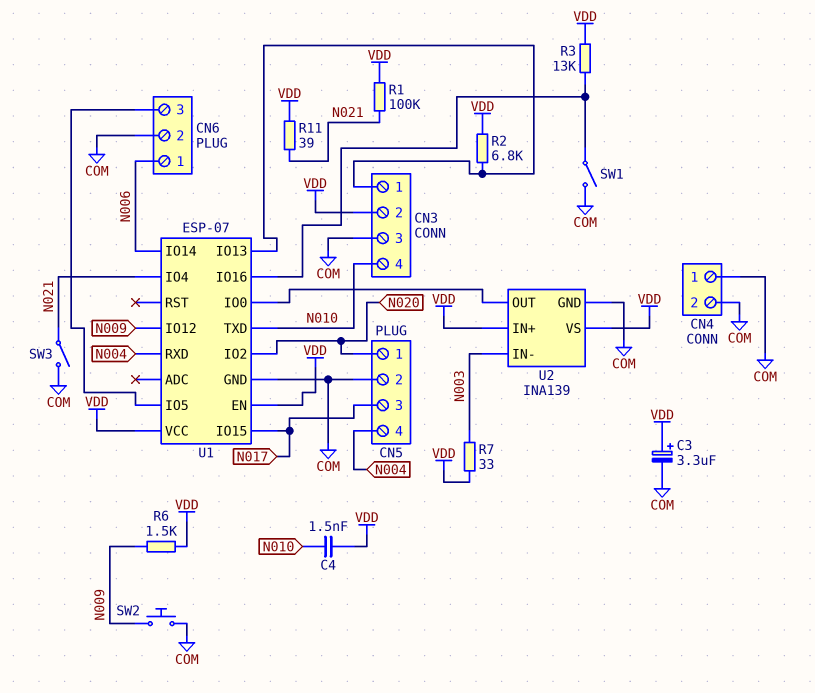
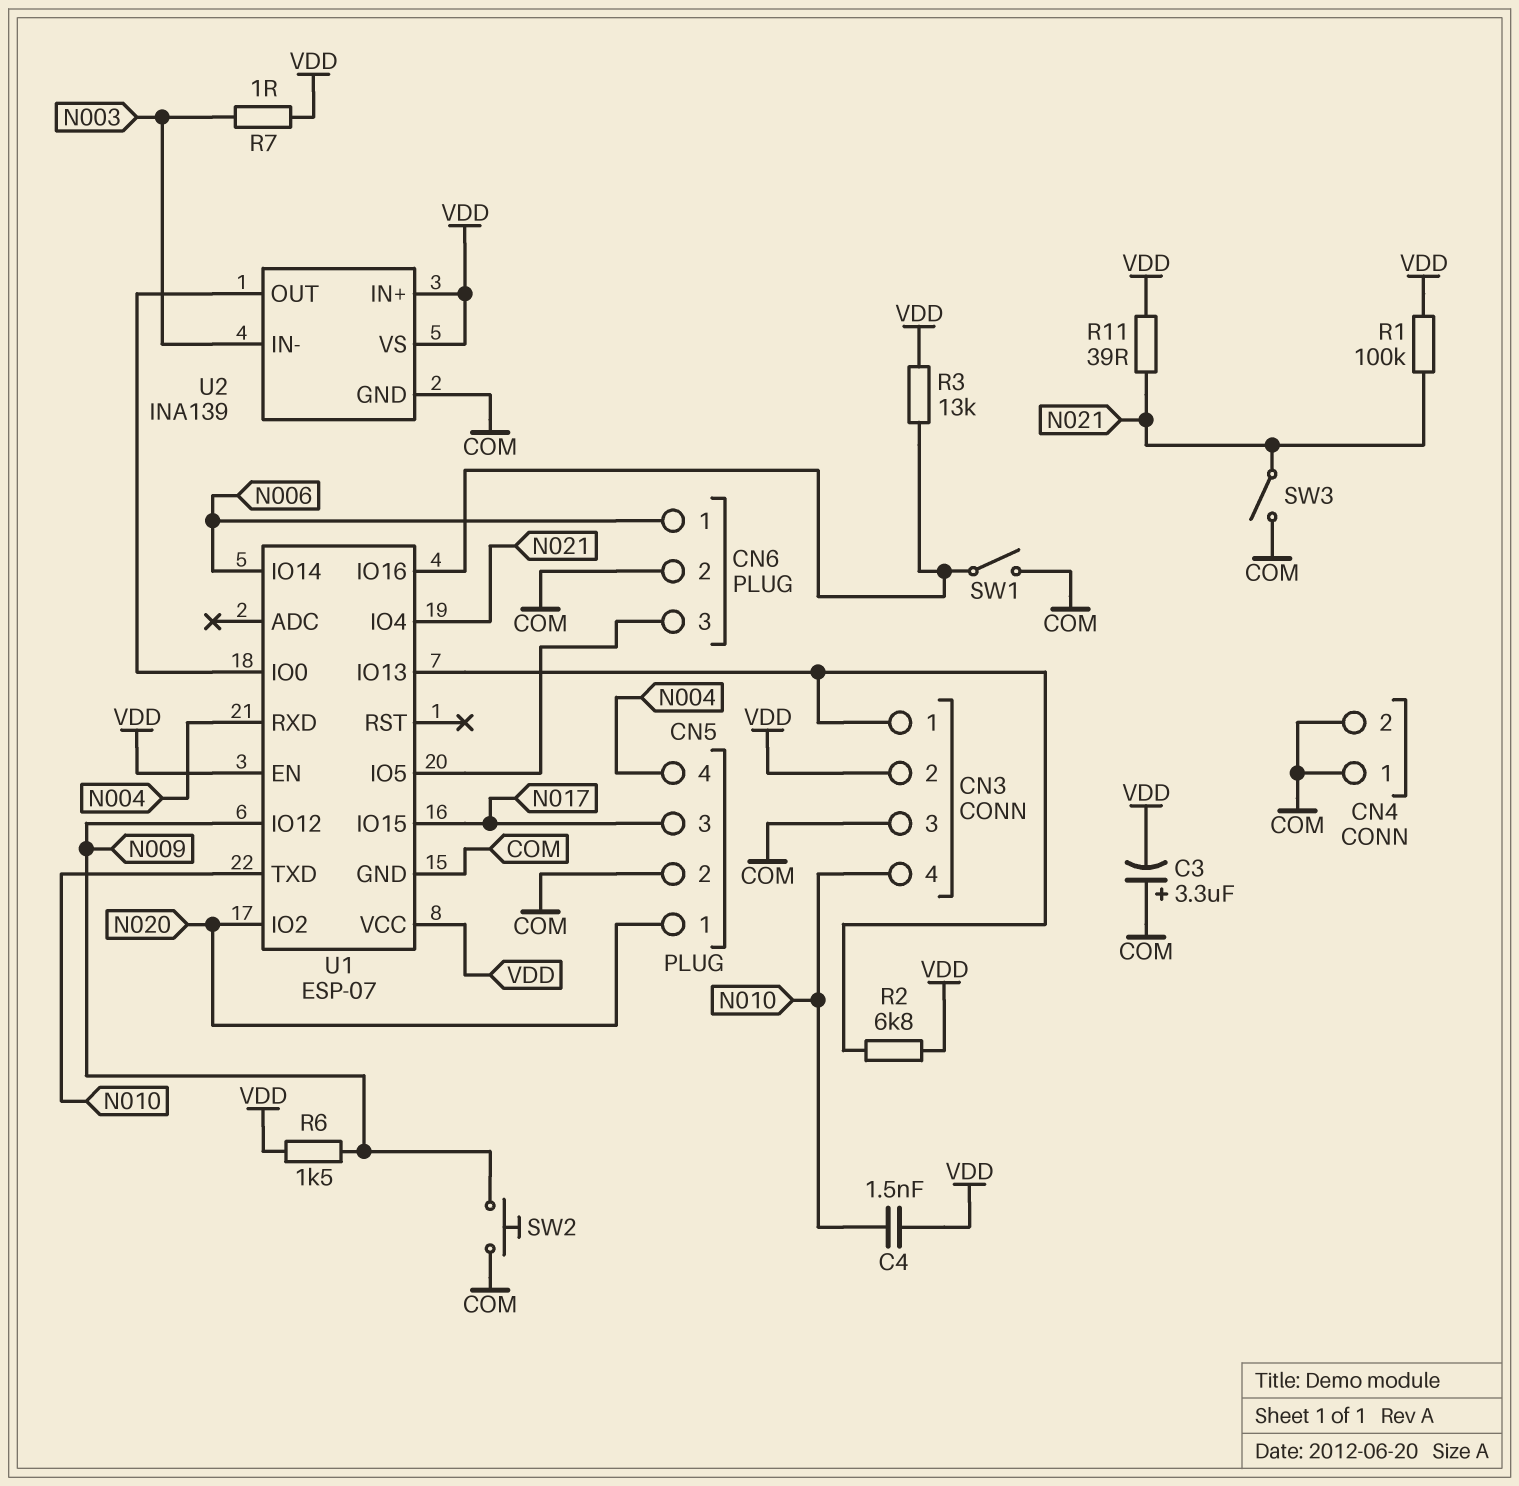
C3: 3.3uF (plus VDD, minus COM) -> 3.3uF (plus COM, minus VDD)
R7: 33 (N003, VDD) -> 1 (N003, VDD)

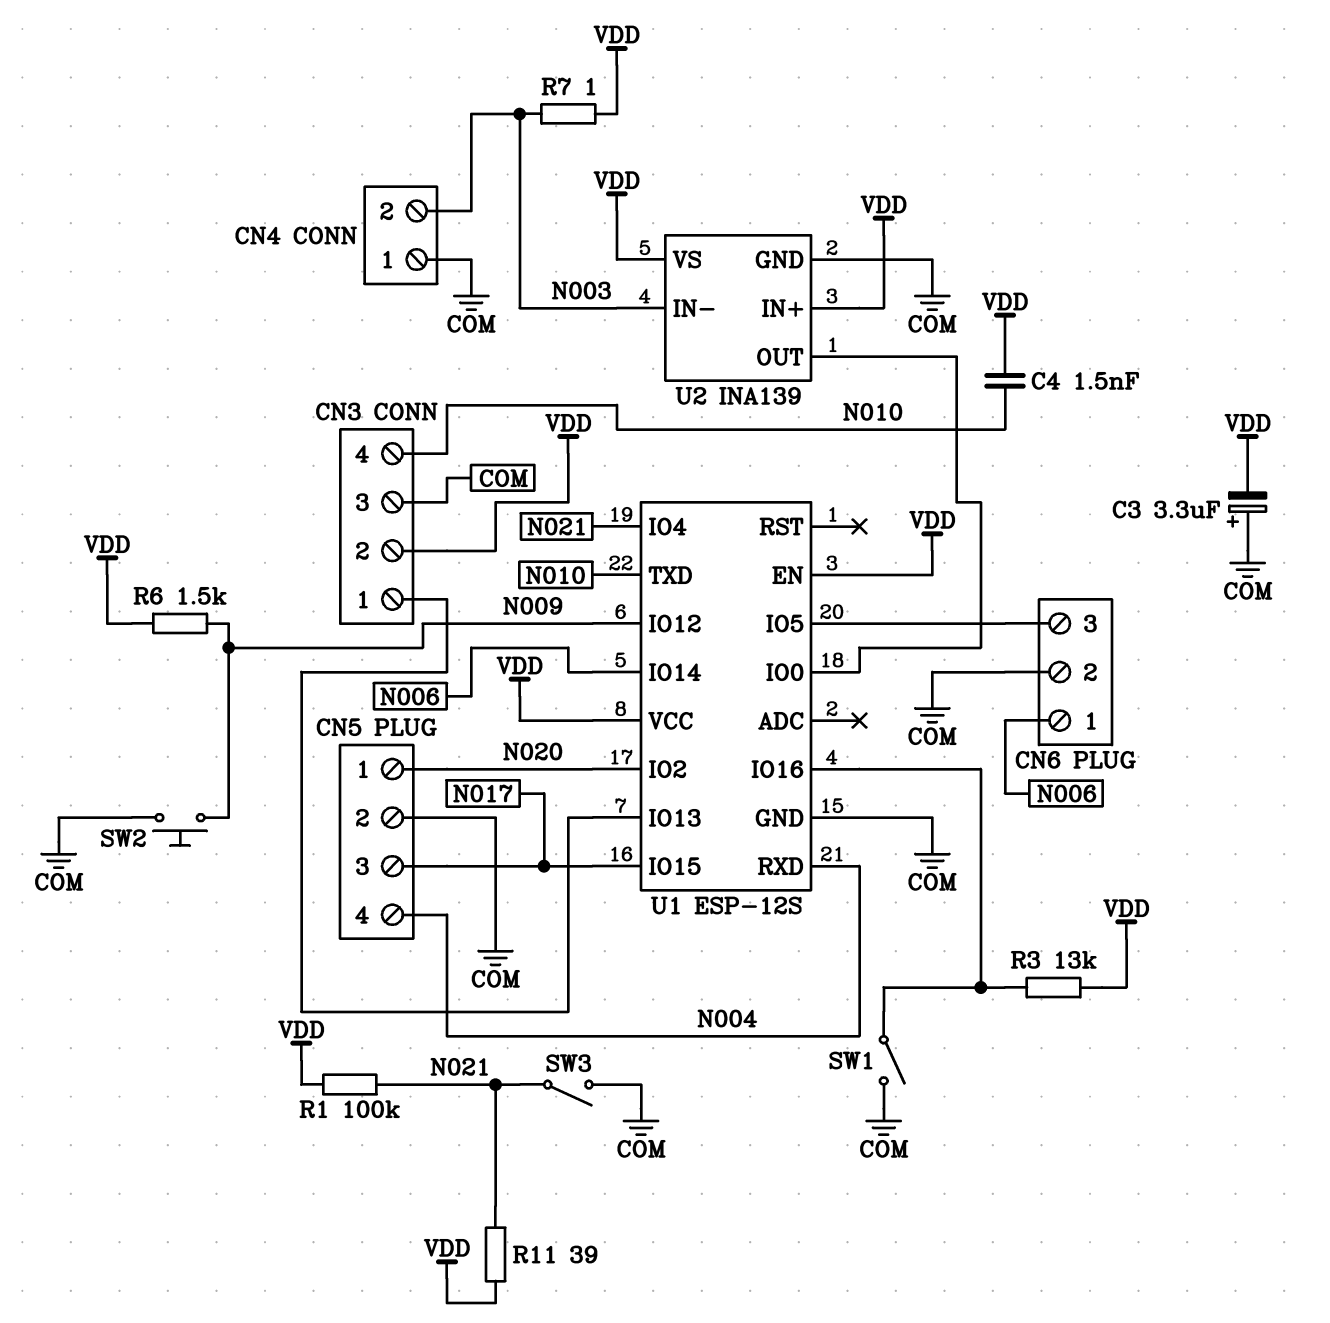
CN4 pin 2: COM -> N003
R2: 6.8k (CN3/1, VDD) -> none
U1: ESP-07 -> ESP-12S

